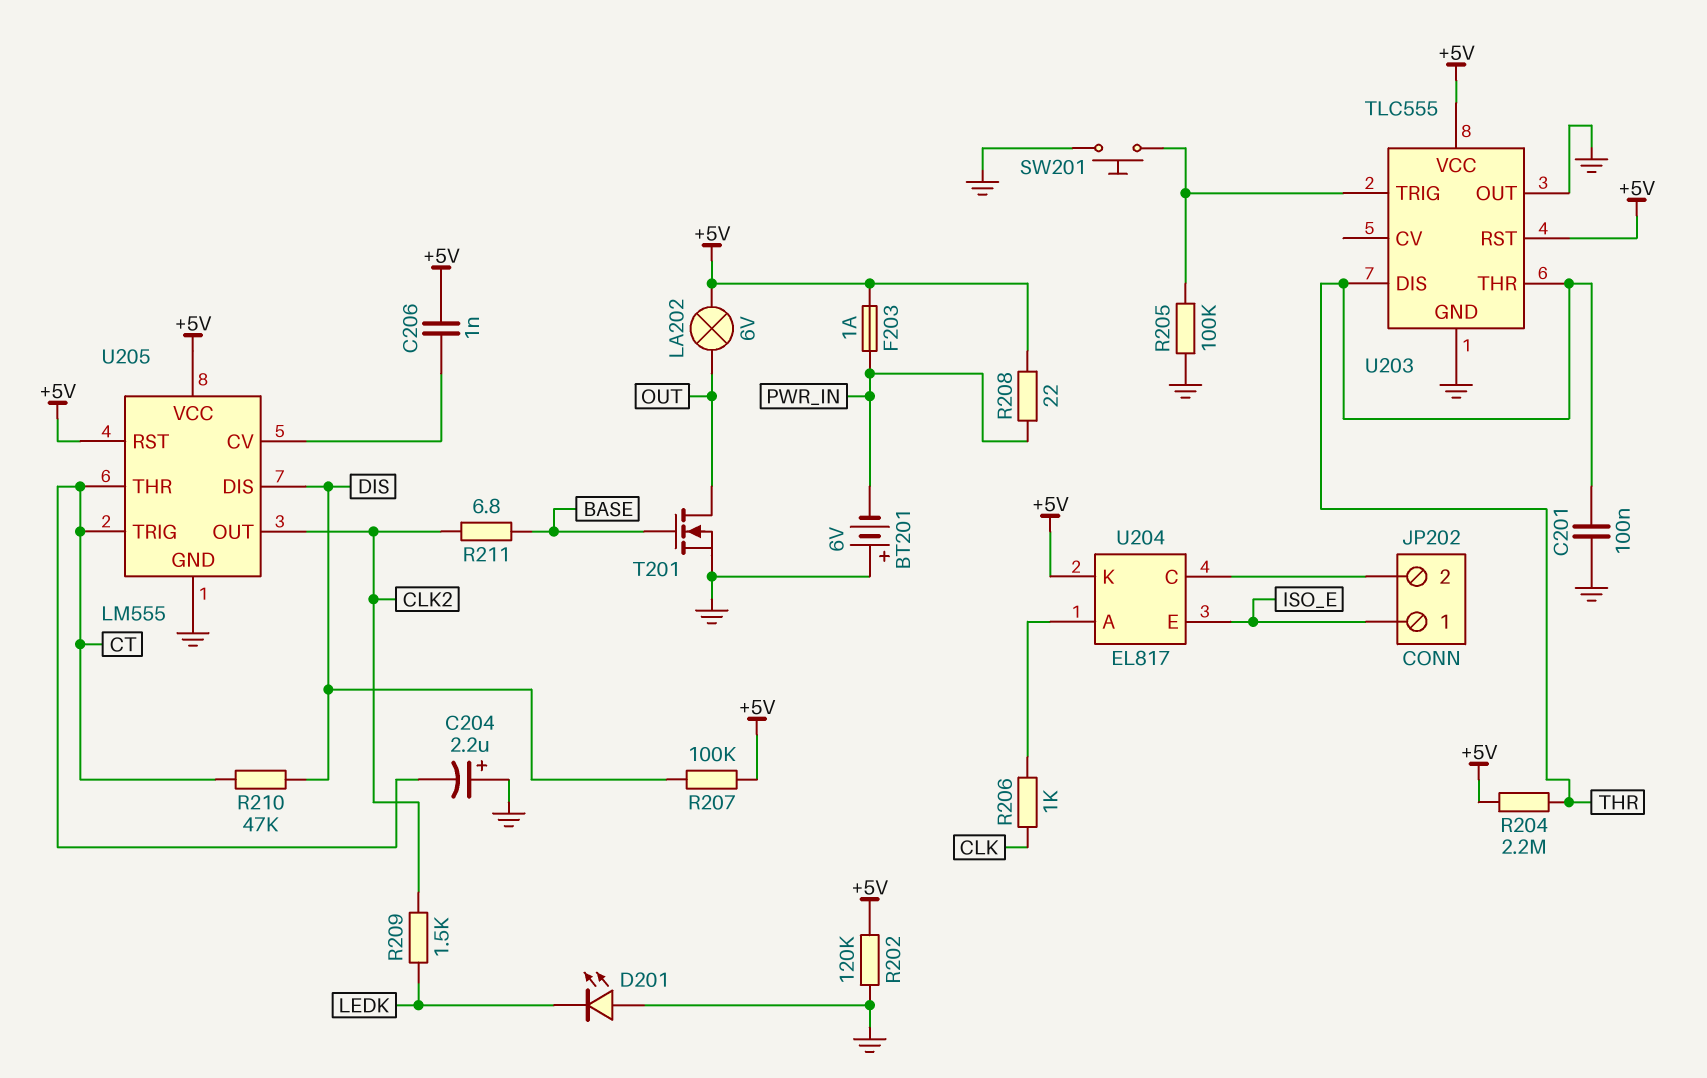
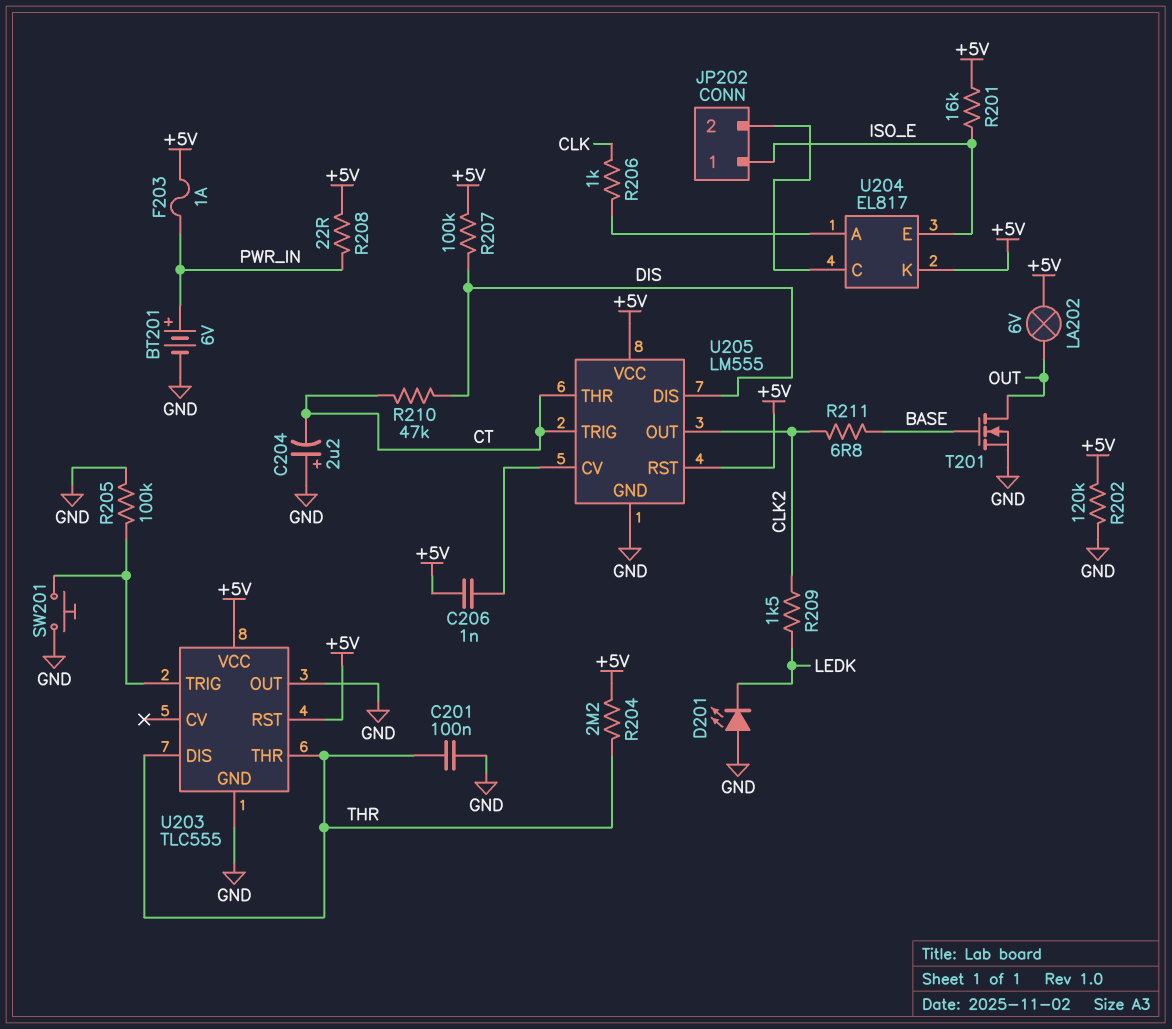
BT201: 6V (plus GND, minus PWR_IN) -> 6V (plus PWR_IN, minus GND)
R201: none -> 16k (+5V, ISO_E)

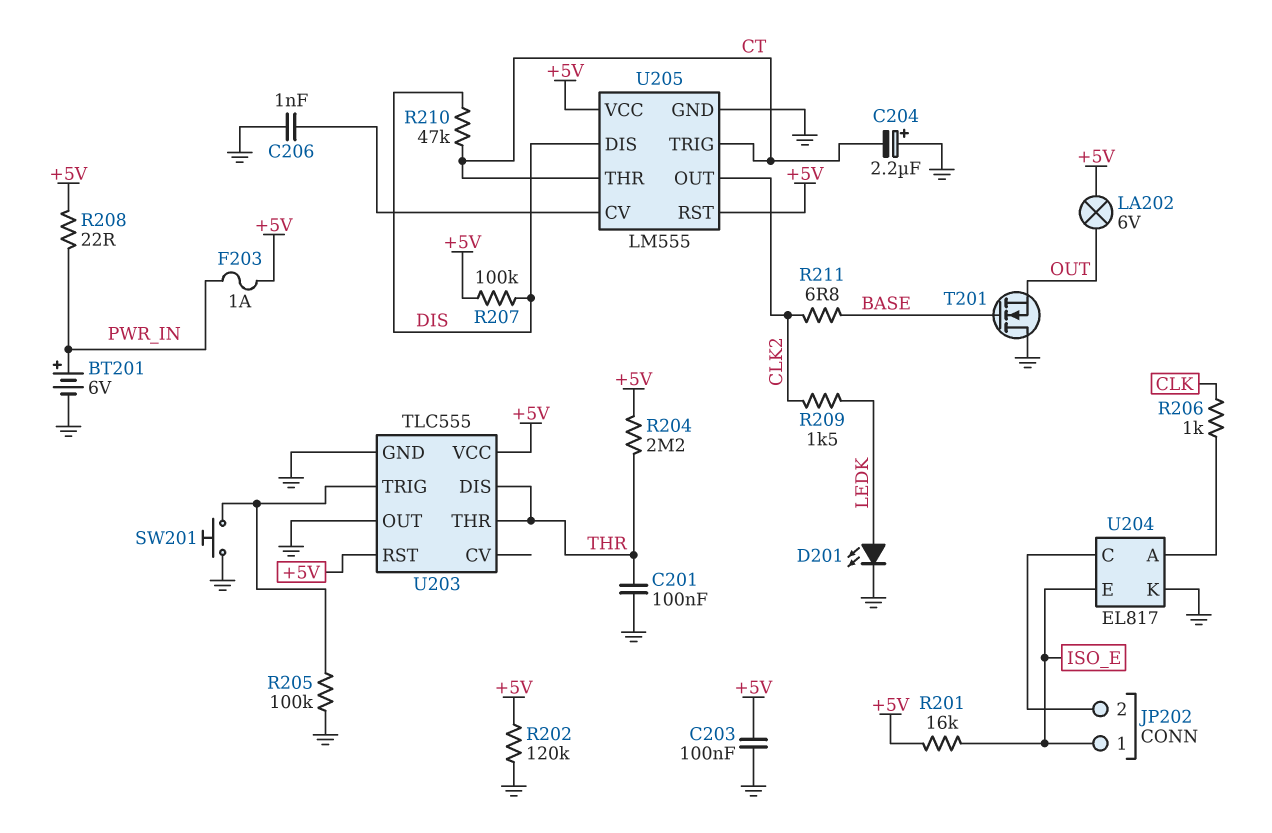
C203: none -> 100nF (+5V, GND)
C206: 1nF (+5V, U205/CV) -> 1nF (GND, U205/CV)
D201: LED (A GND, K LEDK) -> LED (A LEDK, K GND)
T201: NMOS (G BASE, D OUT, S GND) -> NMOS (G BASE, D GND, S OUT)
U204 pin K: +5V -> GND

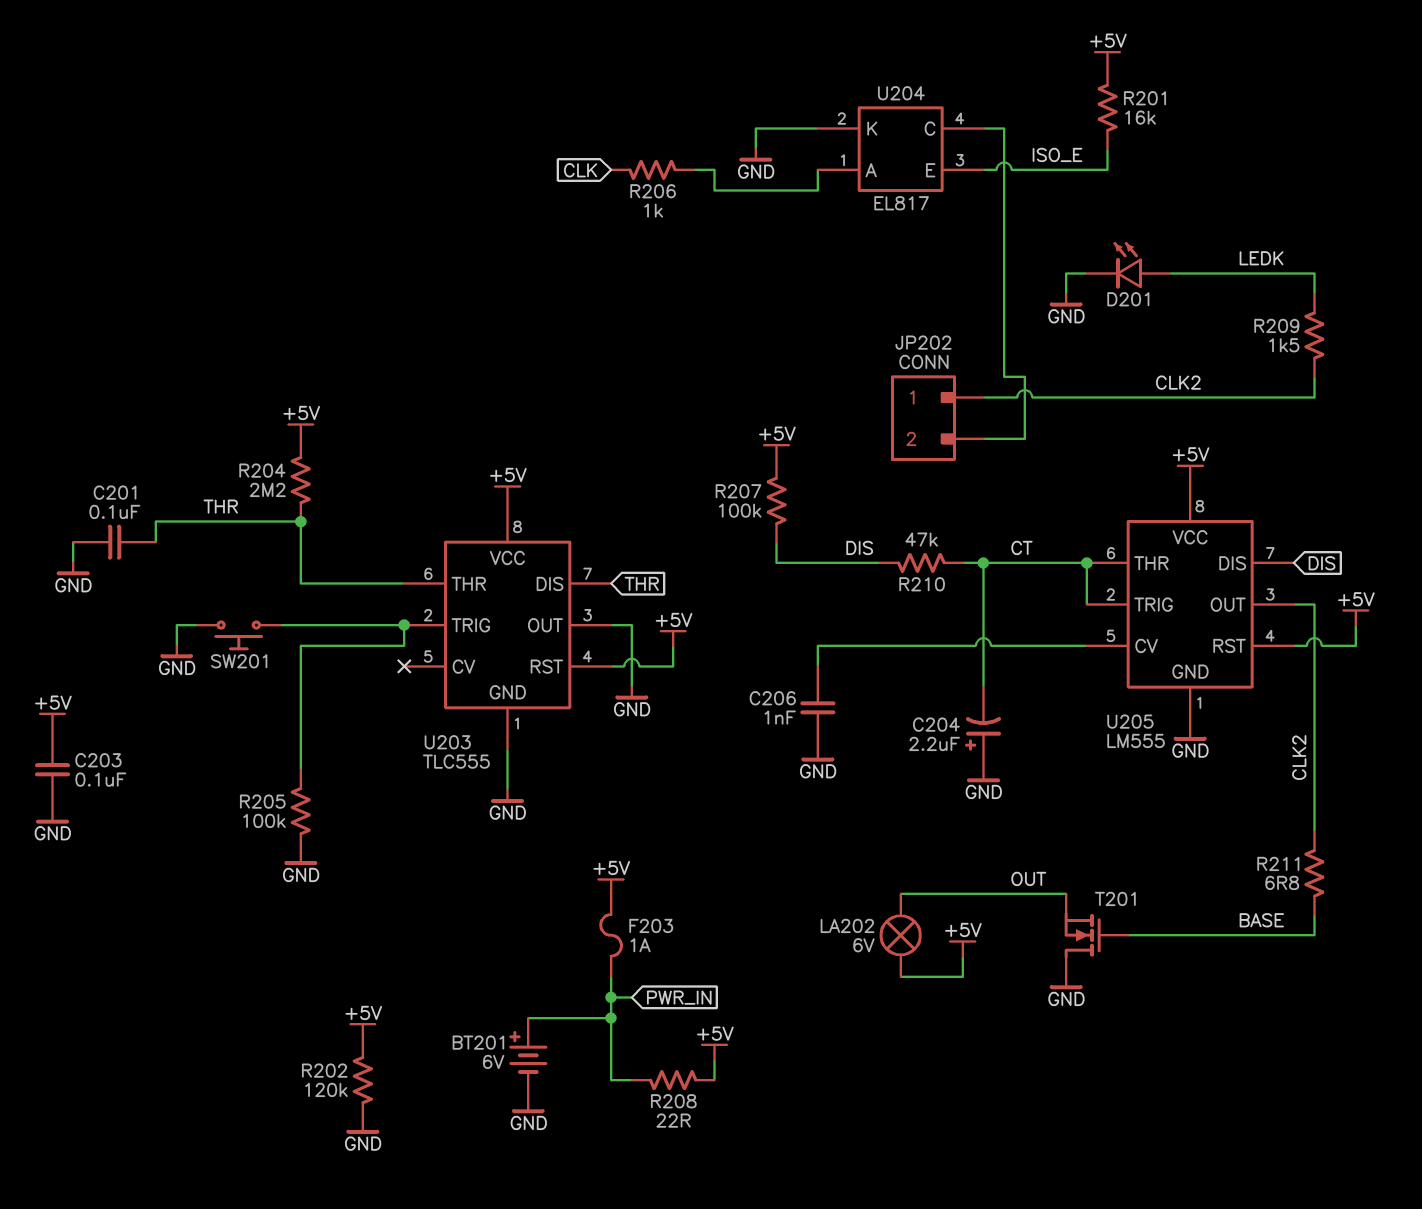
JP202 pin 1: ISO_E -> CLK2

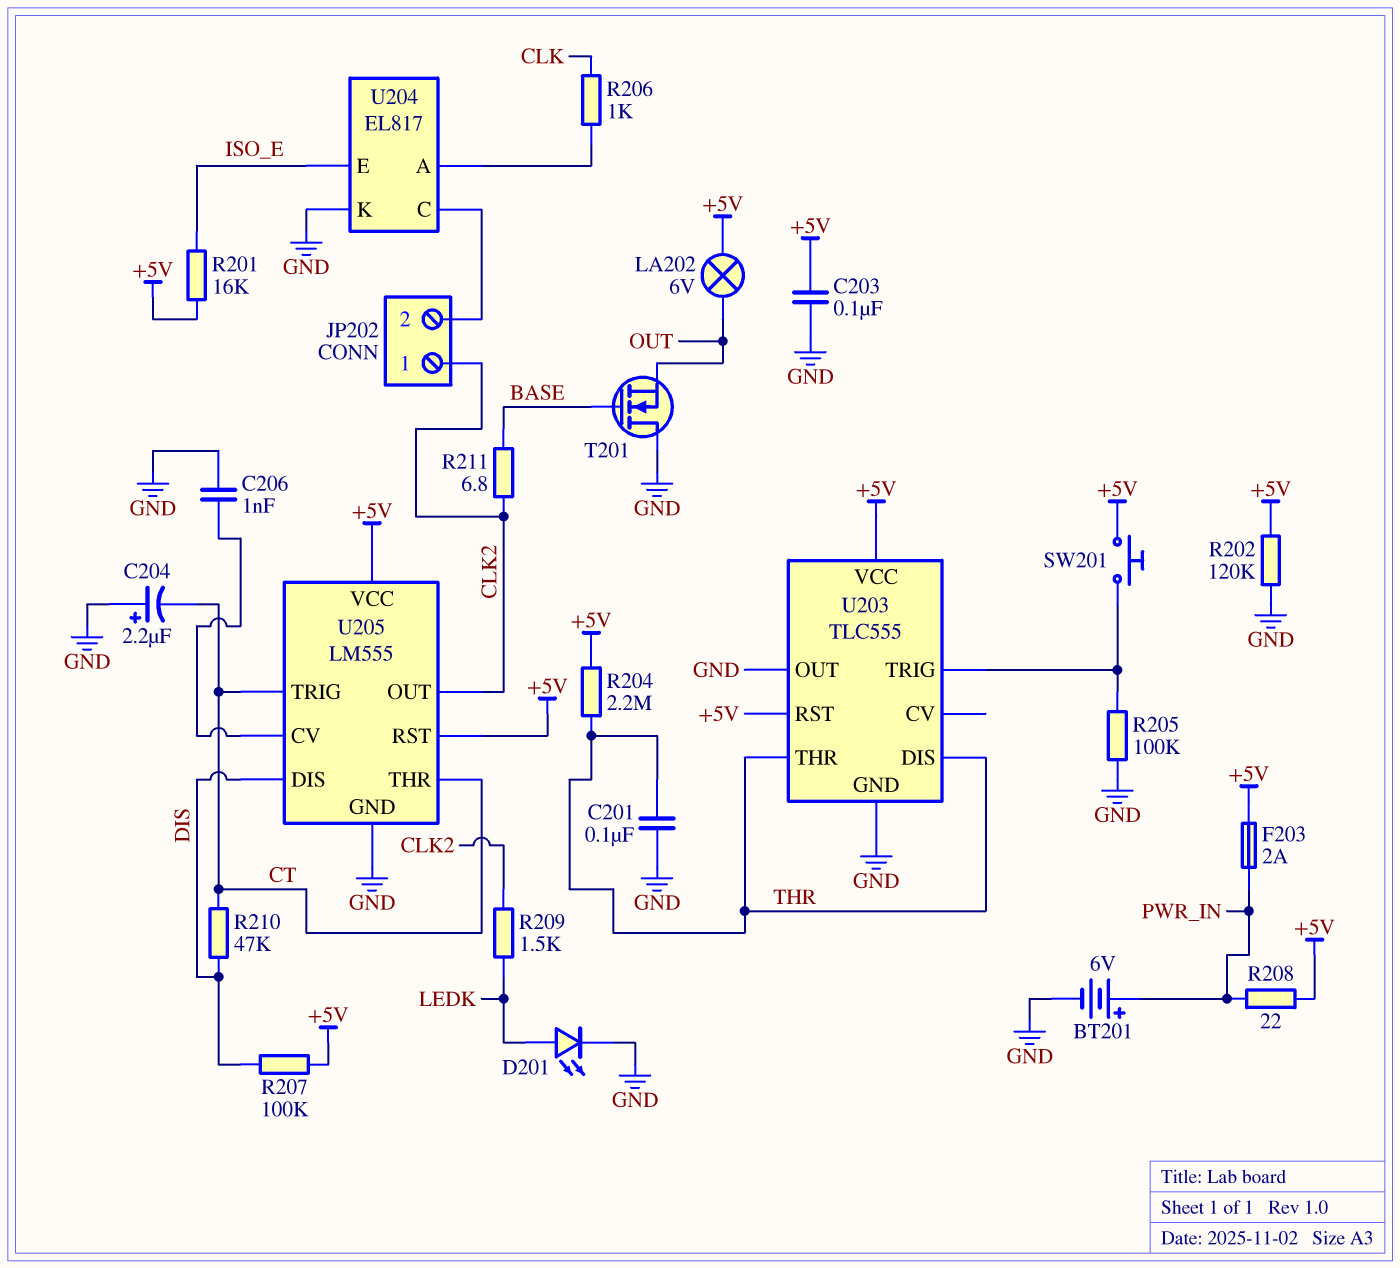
F203: 1A (+5V, PWR_IN) -> 2A (+5V, PWR_IN)
SW201: button (GND, U203/TRIG) -> button (+5V, U203/TRIG)

